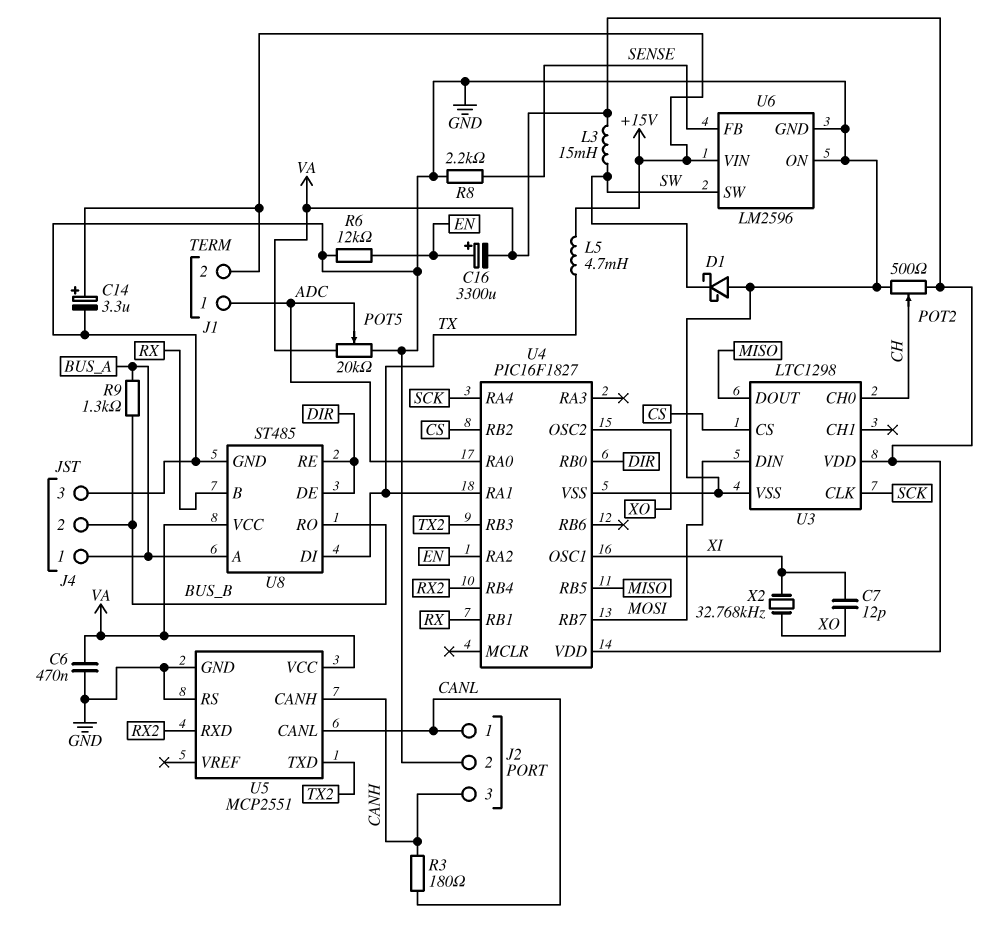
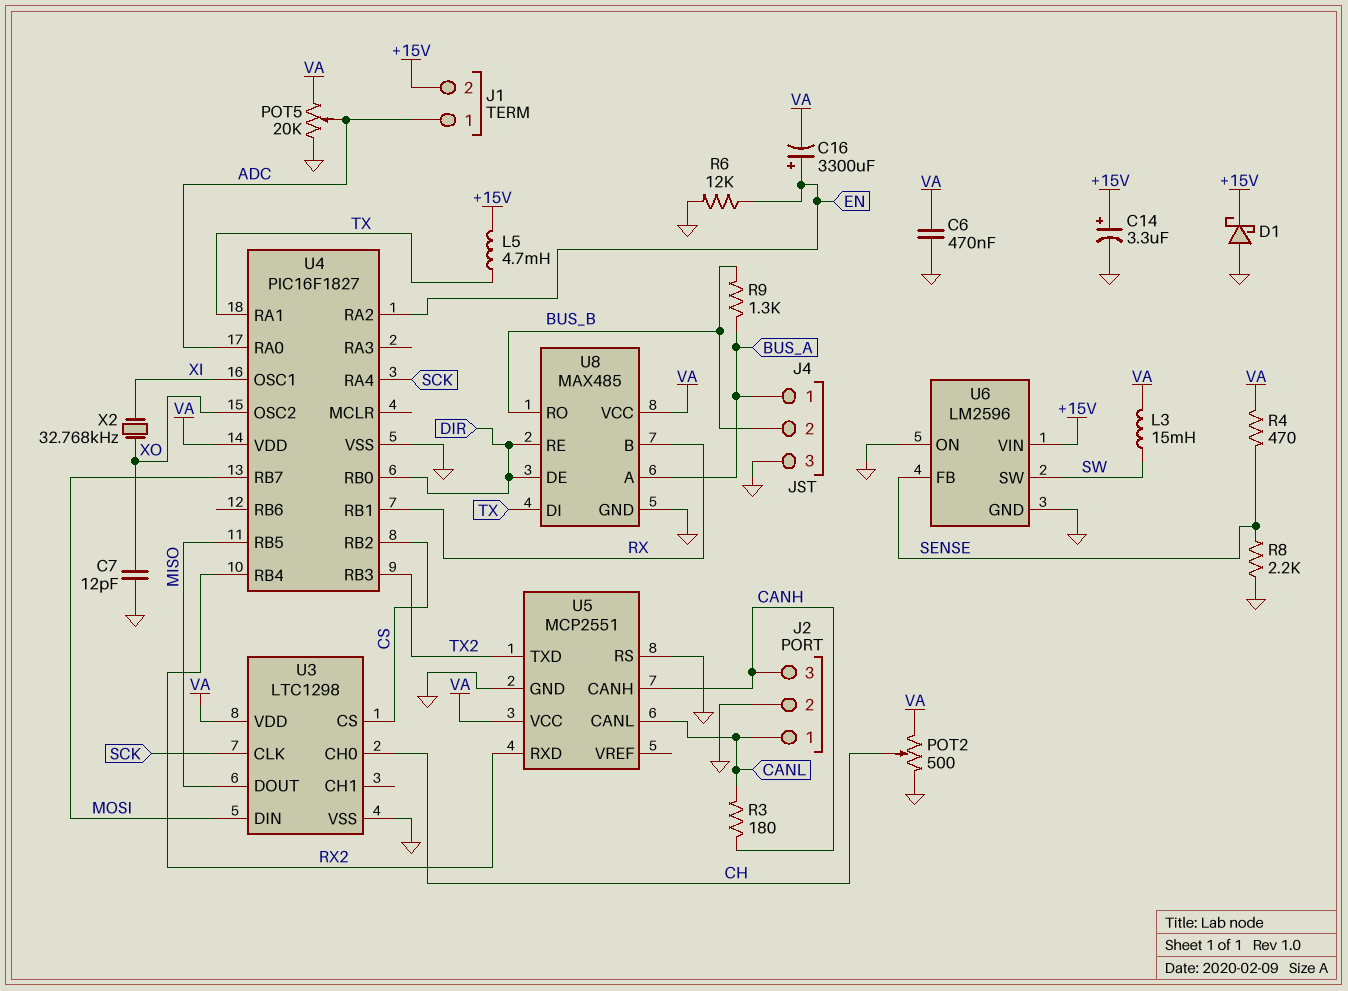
C7: 12pF (XI, XO) -> 12pF (GND, XO)
D1: schottky (A GND, K SW) -> schottky (A GND, K +15V)
R4: none -> 470 (SENSE, VA)
U8: ST485 -> MAX485

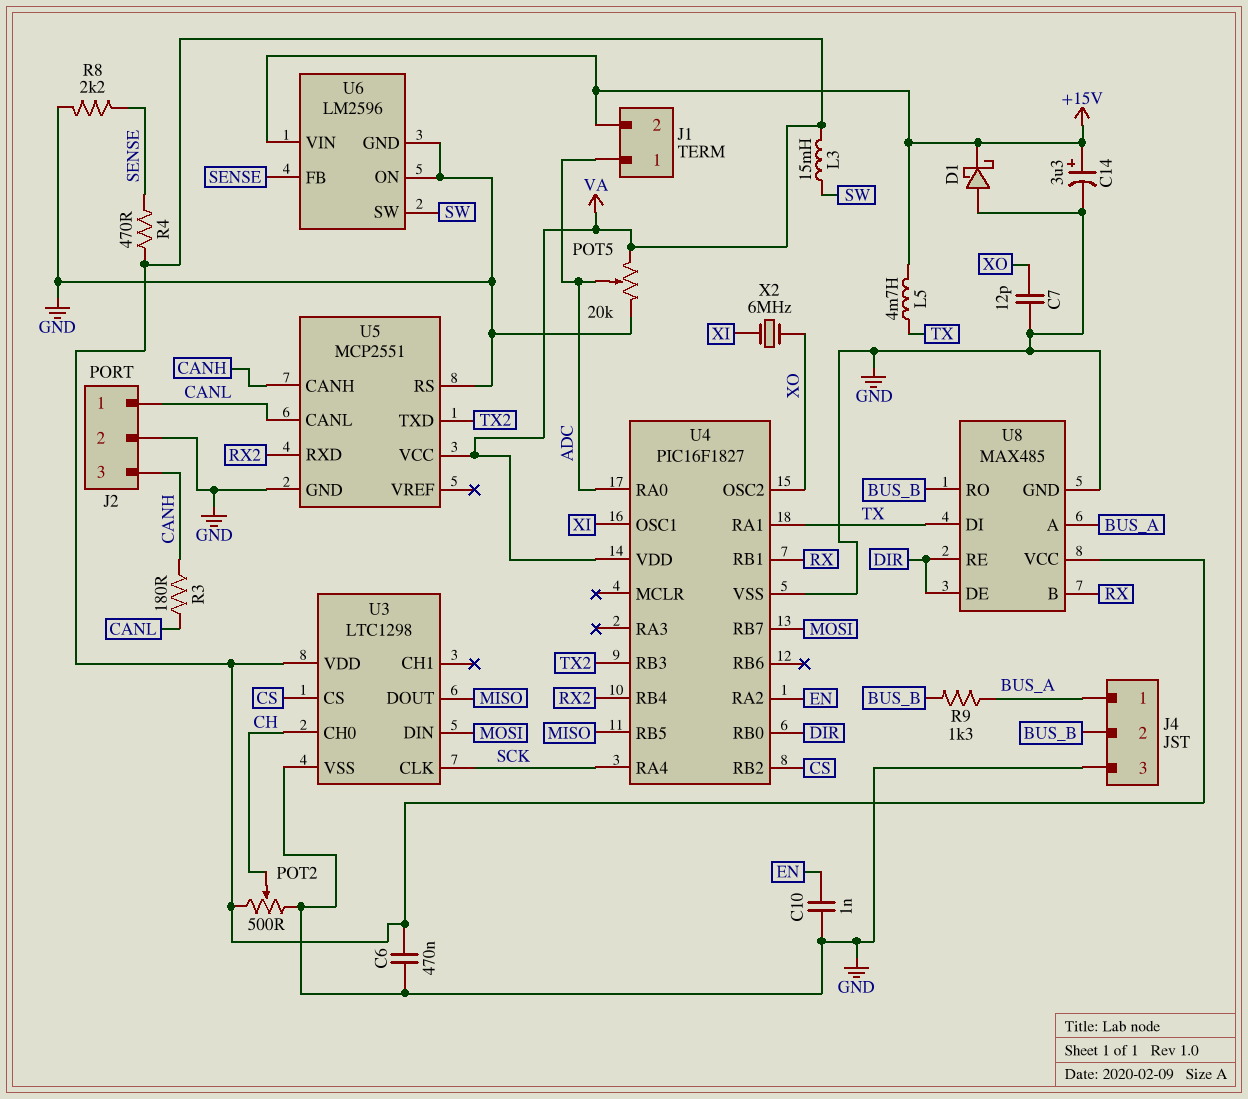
C10: none -> 1nF (EN, GND)
C16: 3300uF (plus EN, minus VA) -> none
R6: 12k (EN, GND) -> none
X2: 32.768kHz (XI, XO) -> 6MHz (XI, XO)

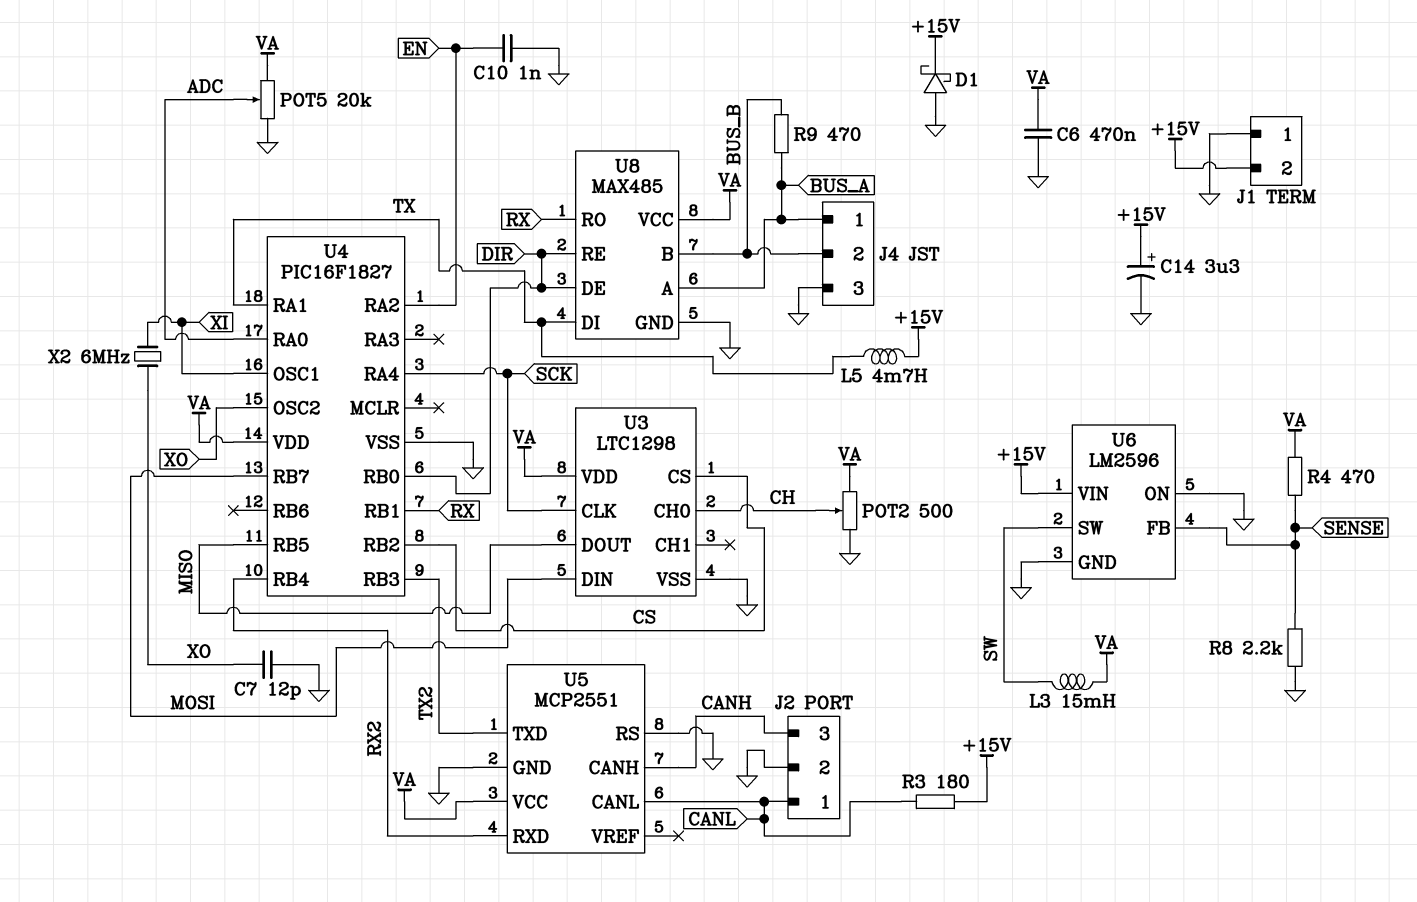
J1 pin 1: ADC -> GND
R3: 180 (CANH, CANL) -> 180 (+15V, CANL)
R9: 1.3k (BUS_A, BUS_B) -> 470 (BUS_A, BUS_B)
U8 pin B: RX -> BUS_B
U8 pin RO: BUS_B -> RX

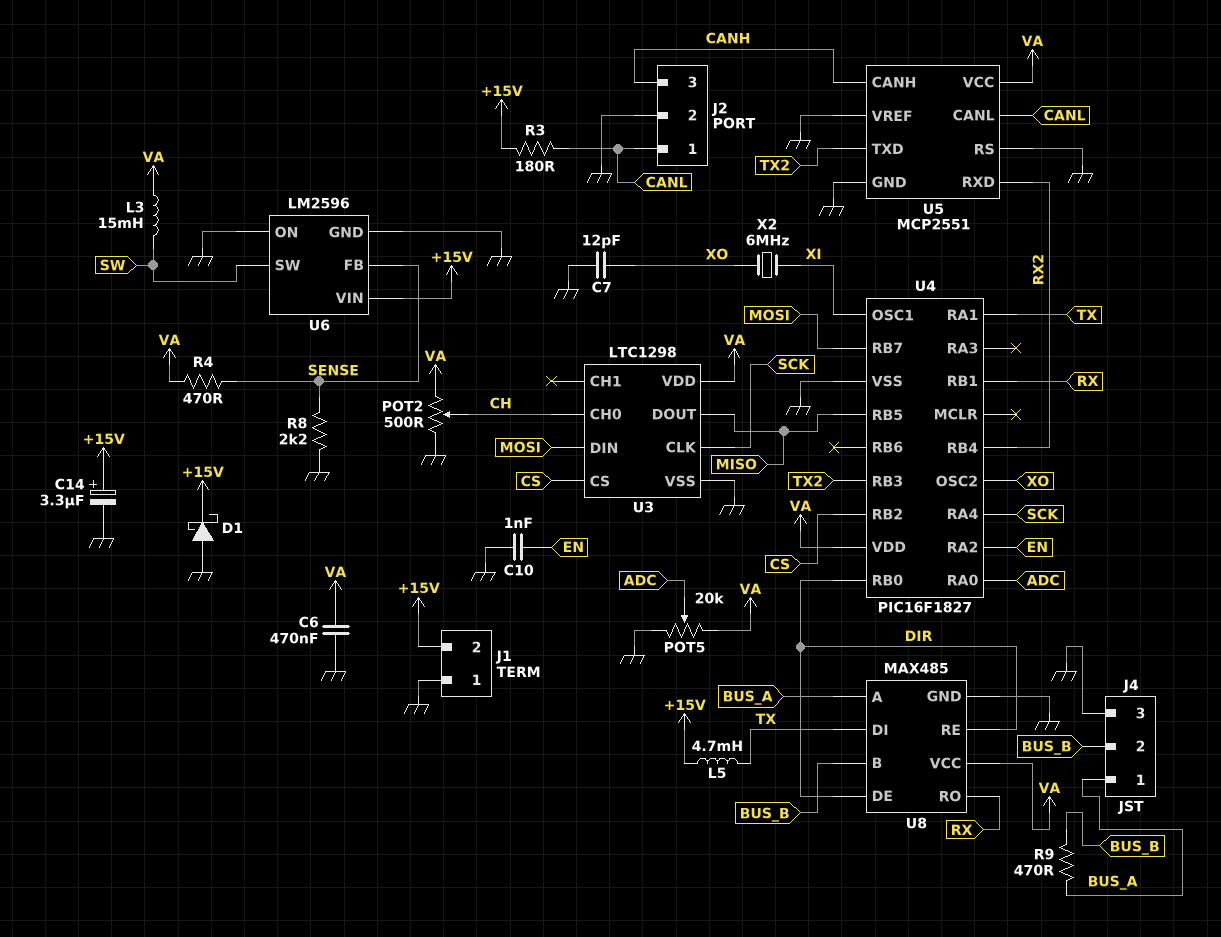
U5 pin VREF: none -> GND

